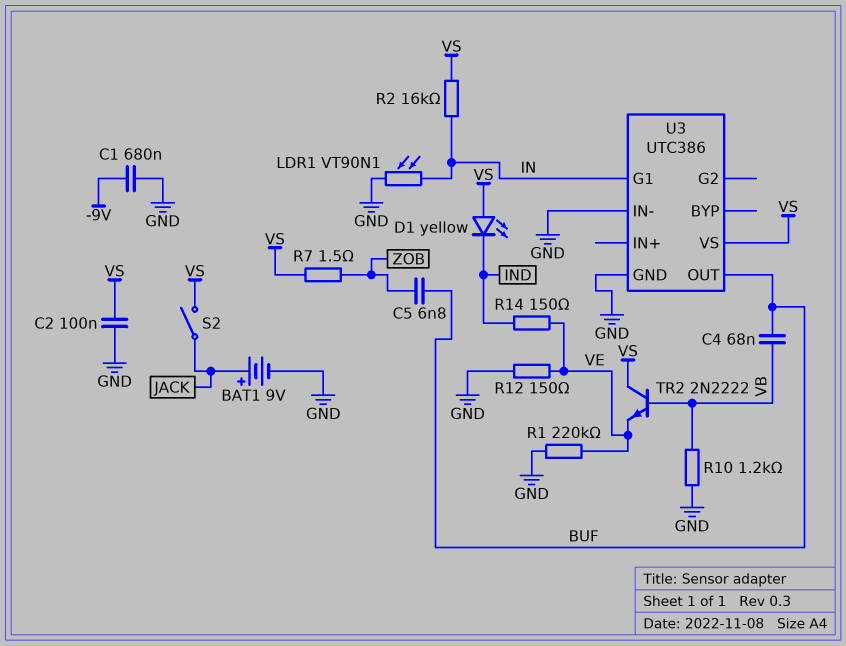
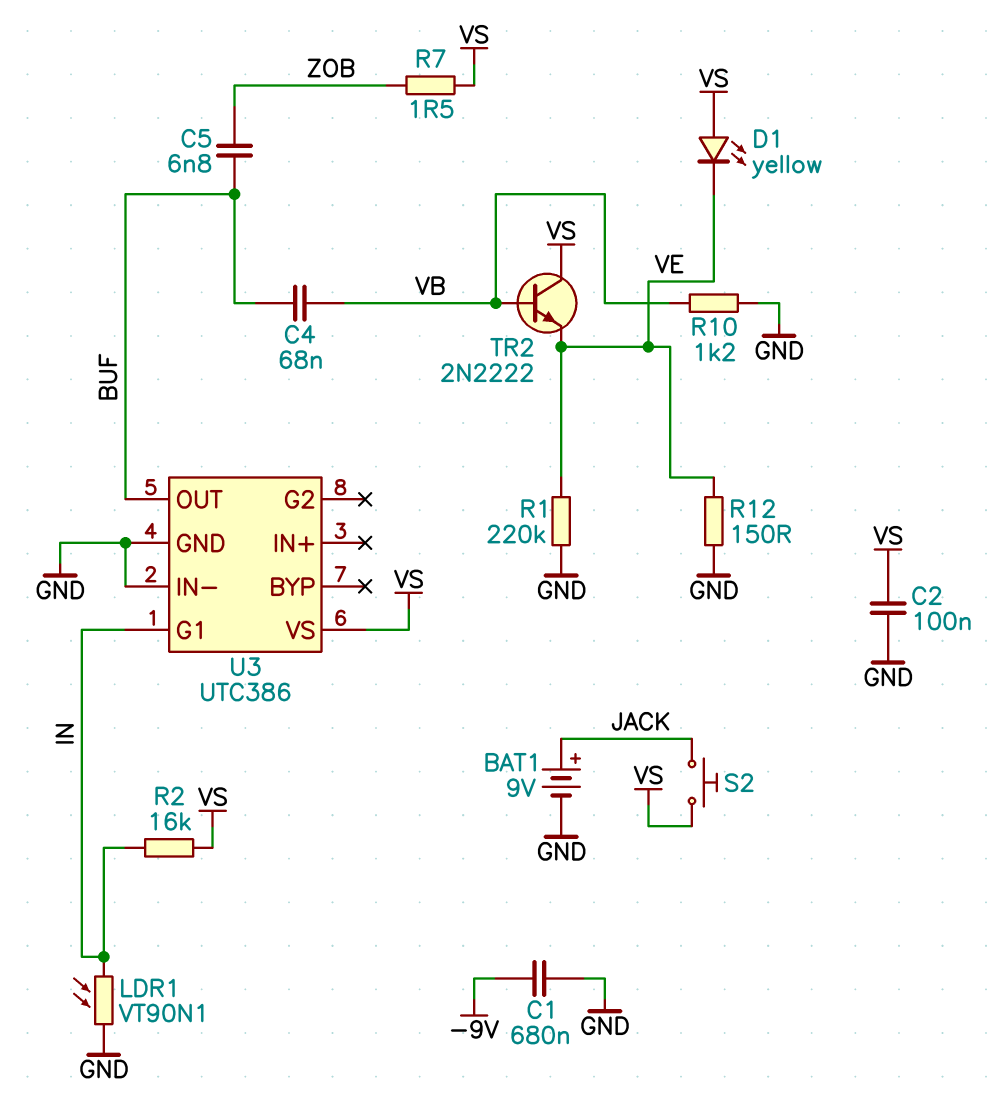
D1: LED yellow (A VS, K IND) -> LED yellow (A VS, K VE)
R14: 150 (IND, VE) -> none
S2: switch (JACK, VS) -> button (JACK, VS)

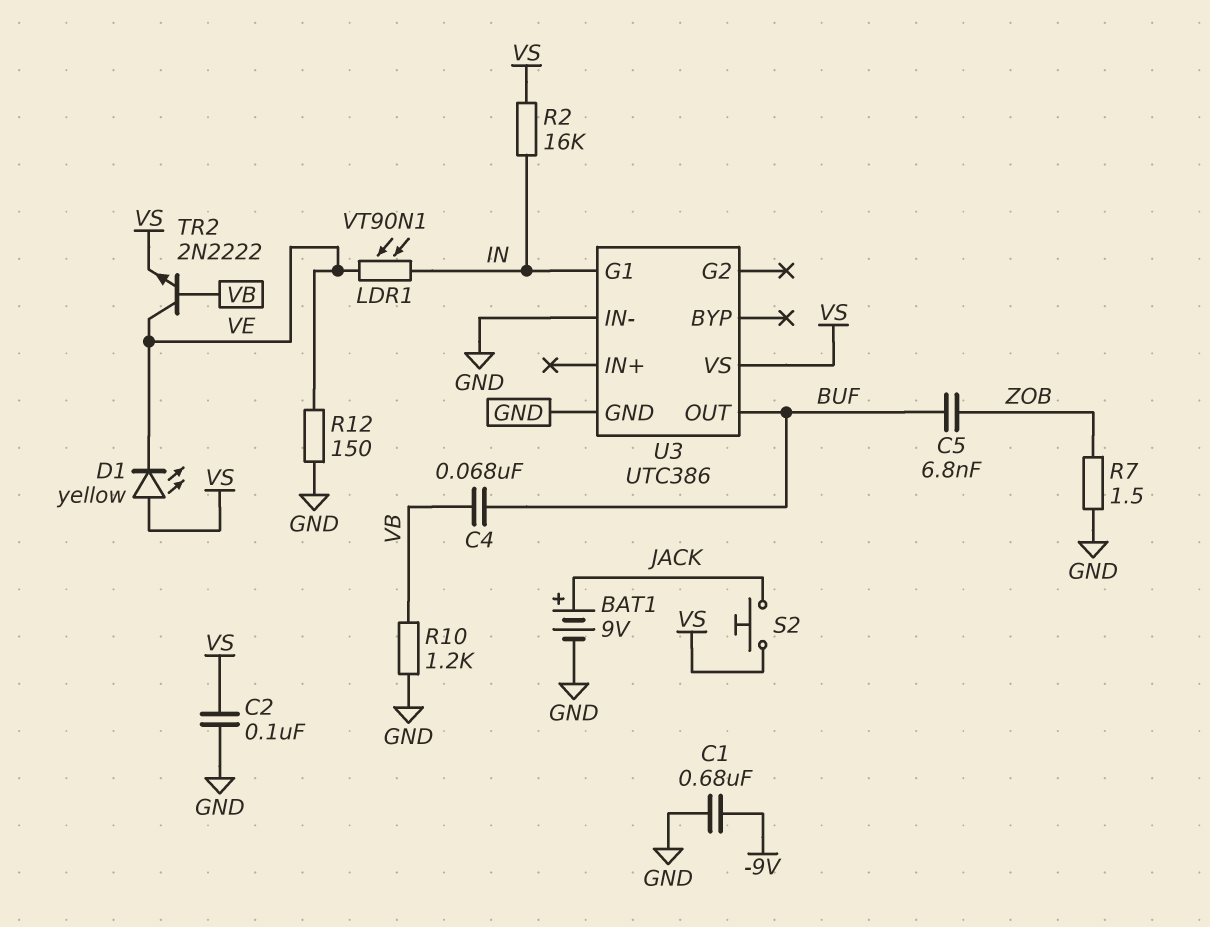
LDR1: VT90N1 (GND, IN) -> VT90N1 (IN, VE)
R1: 220k (GND, VE) -> none
R7: 1.5 (VS, ZOB) -> 1.5 (GND, ZOB)
TR2: NPN 2N2222 (B VB, C VS, E VE) -> NPN 2N2222 (B VB, C VE, E VS)

